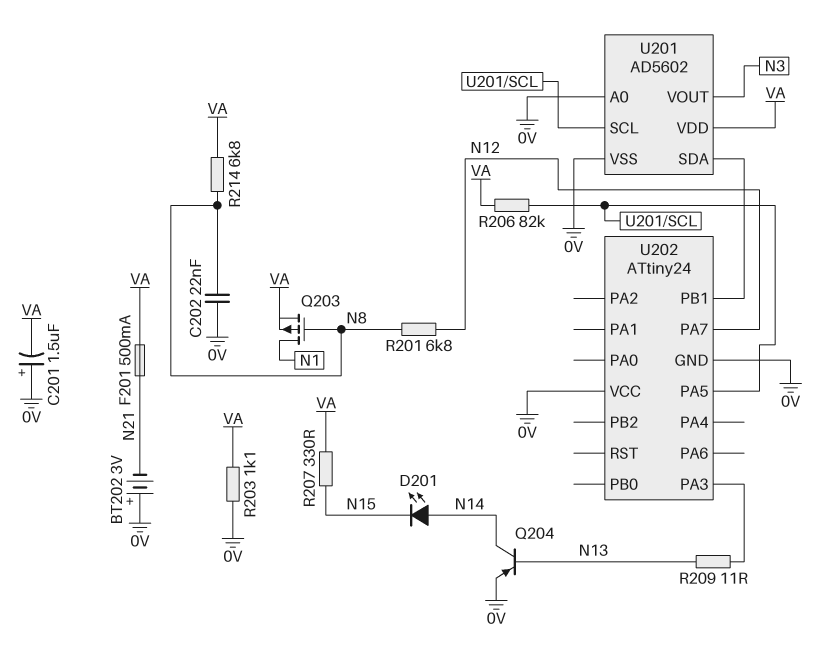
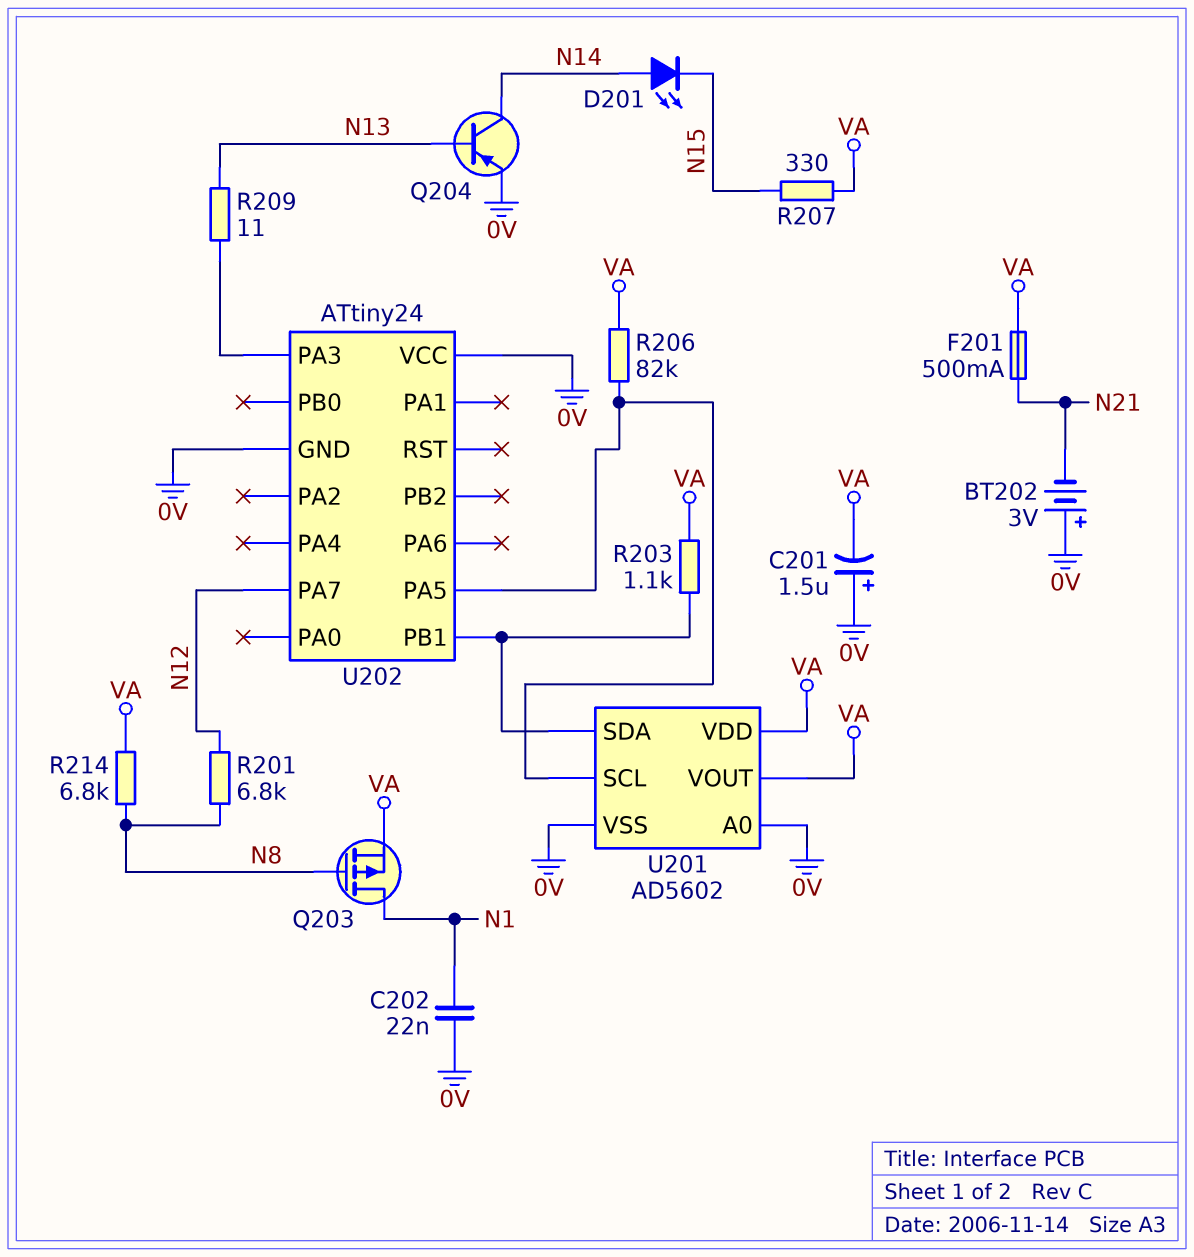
C202: 22nF (0V, N8) -> 22nF (0V, N1)
R203: 1.1k (0V, VA) -> 1.1k (U201/SDA, VA)
U201 pin VOUT: N3 -> VA

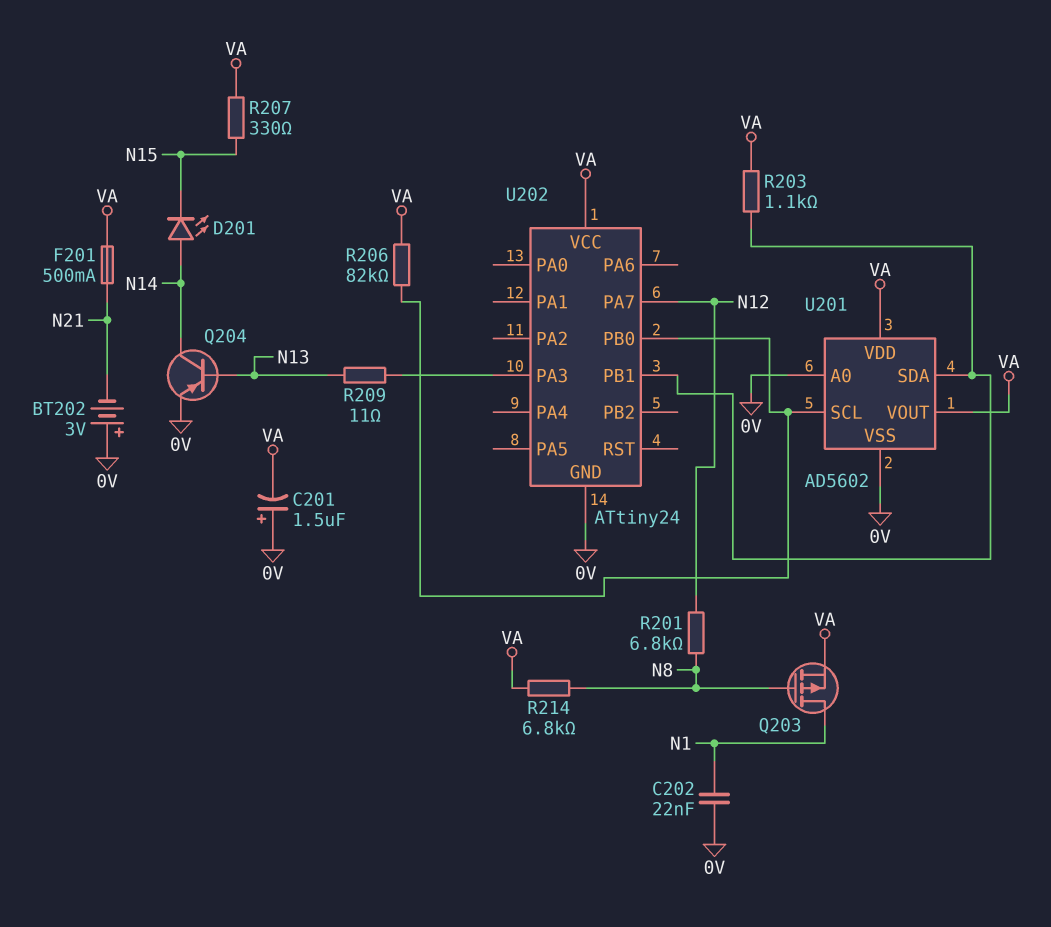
U202 pin PA5: U201/SCL -> none
U202 pin PB0: none -> U201/SCL
U202 pin VCC: 0V -> VA

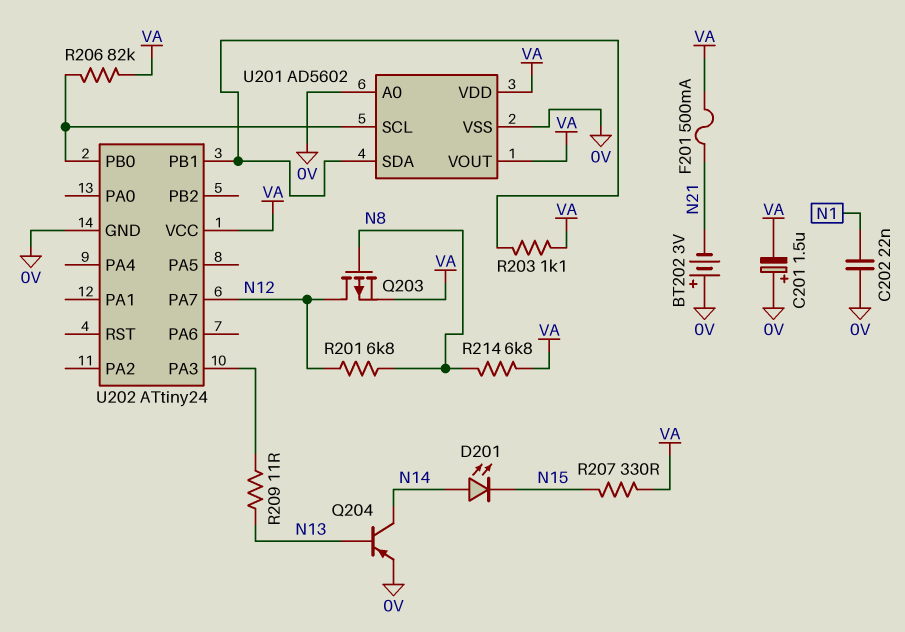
Q203: PMOS (G N8, D N1, S VA) -> PMOS (G N8, D N12, S VA)

